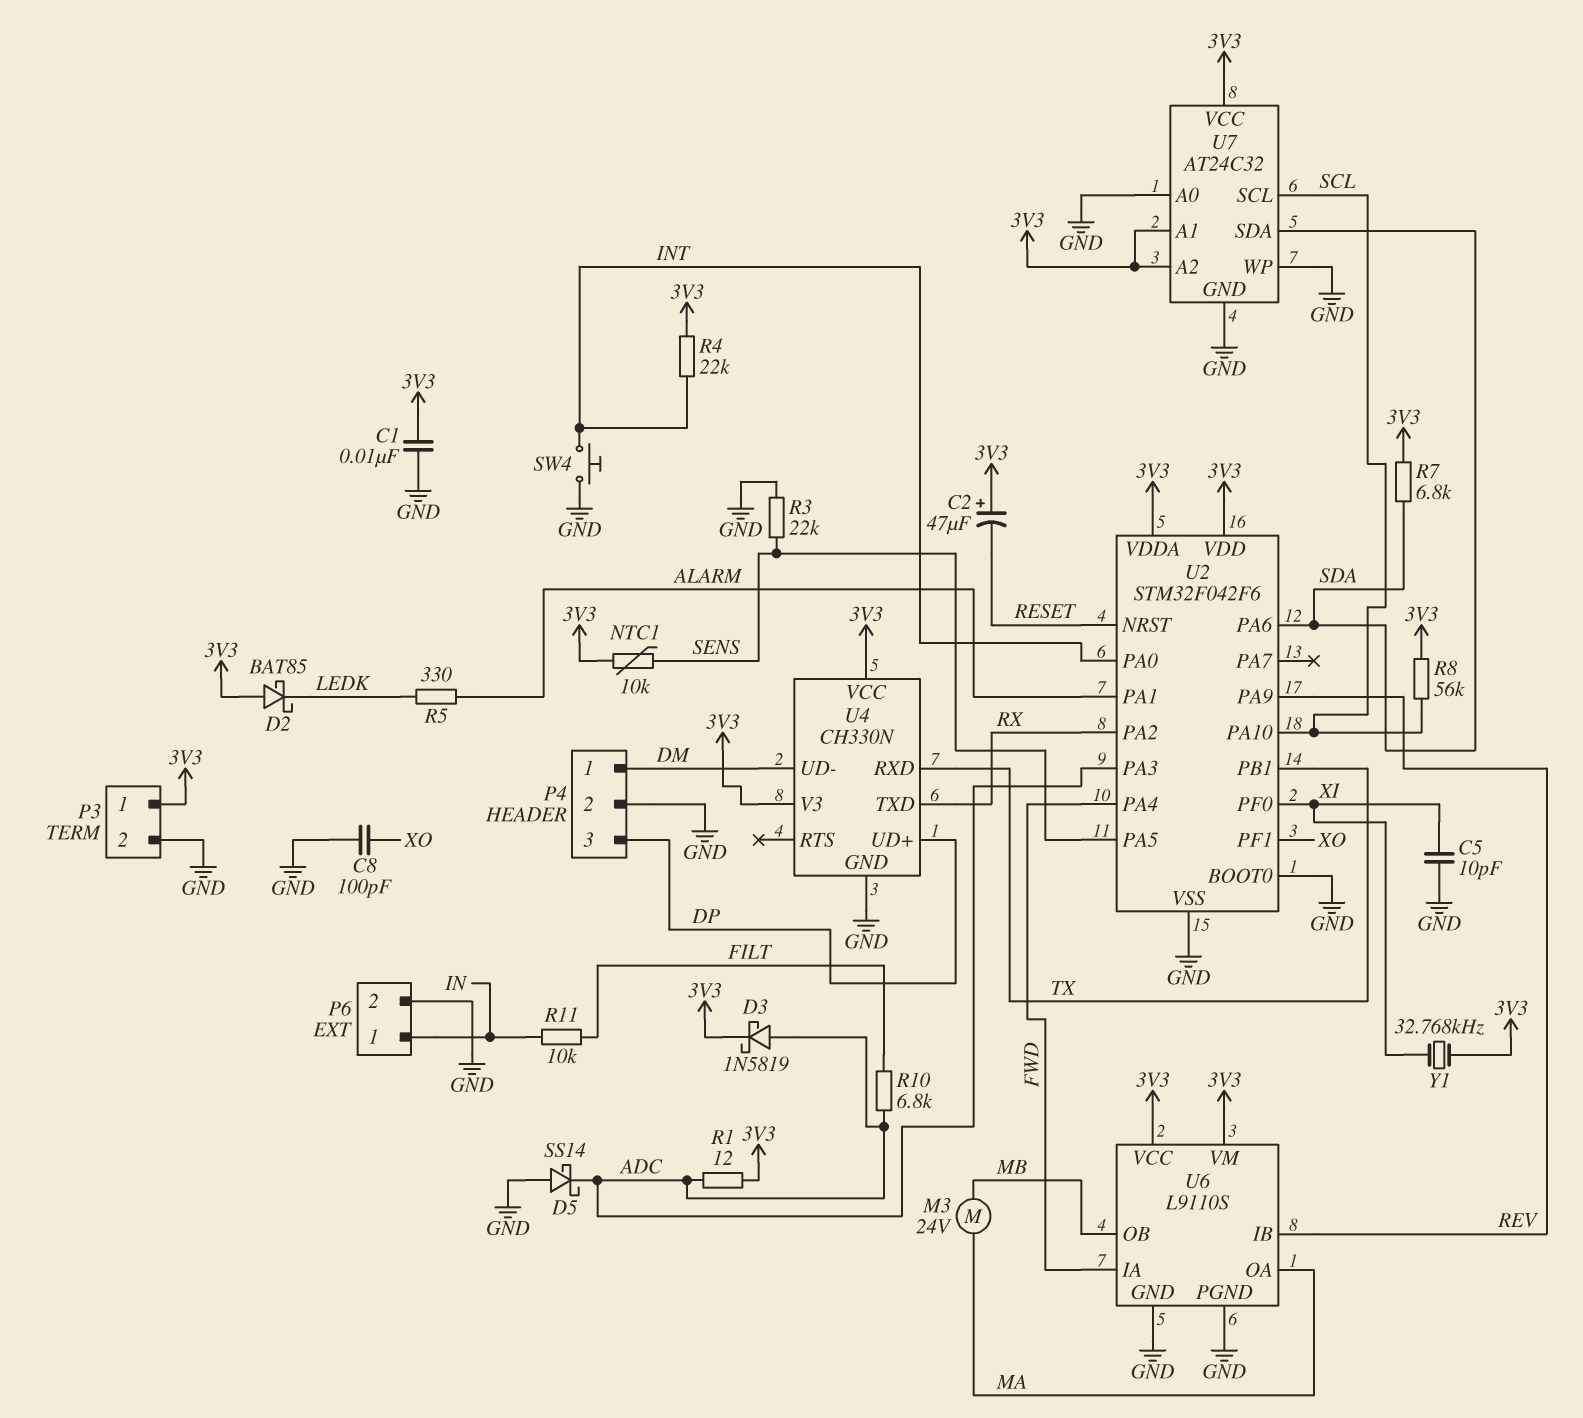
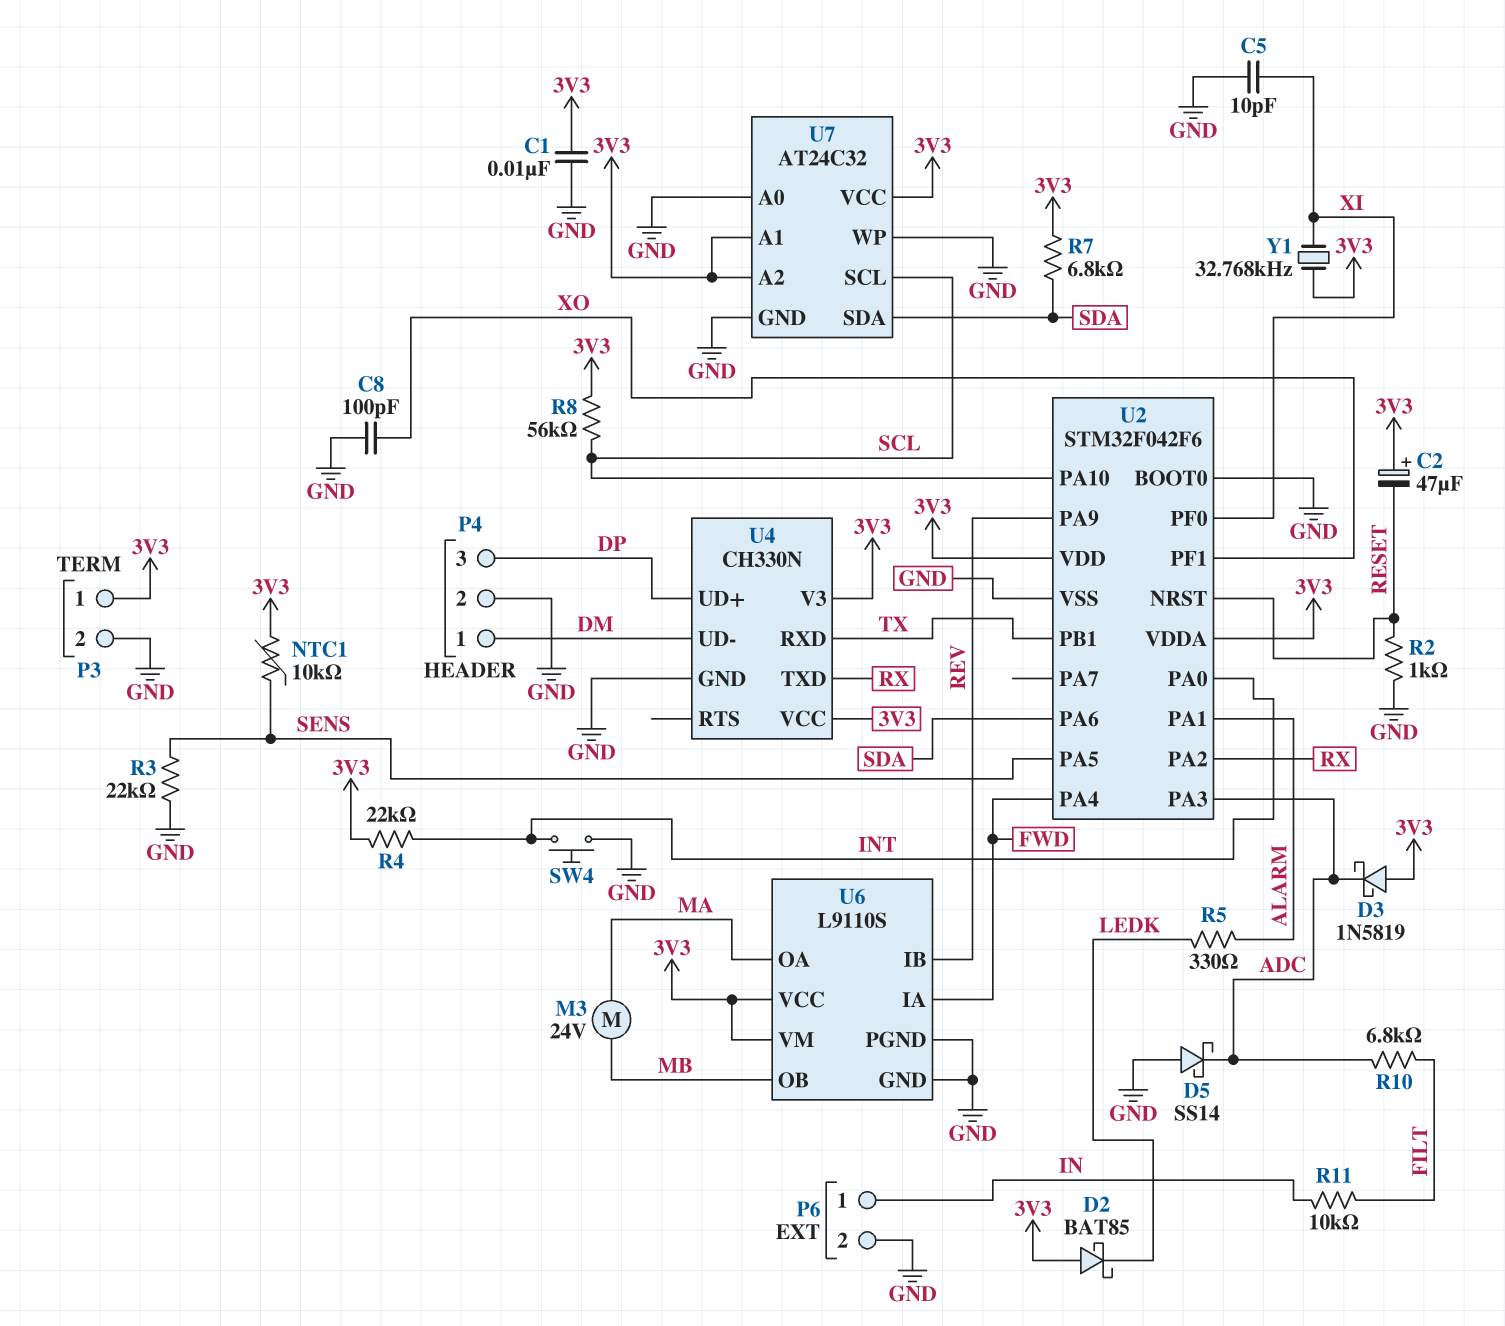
D3: schottky 1N5819 (A ADC, K 3V3) -> schottky 1N5819 (A 3V3, K ADC)
R1: 12 (3V3, ADC) -> none
R2: none -> 1k (GND, RESET)

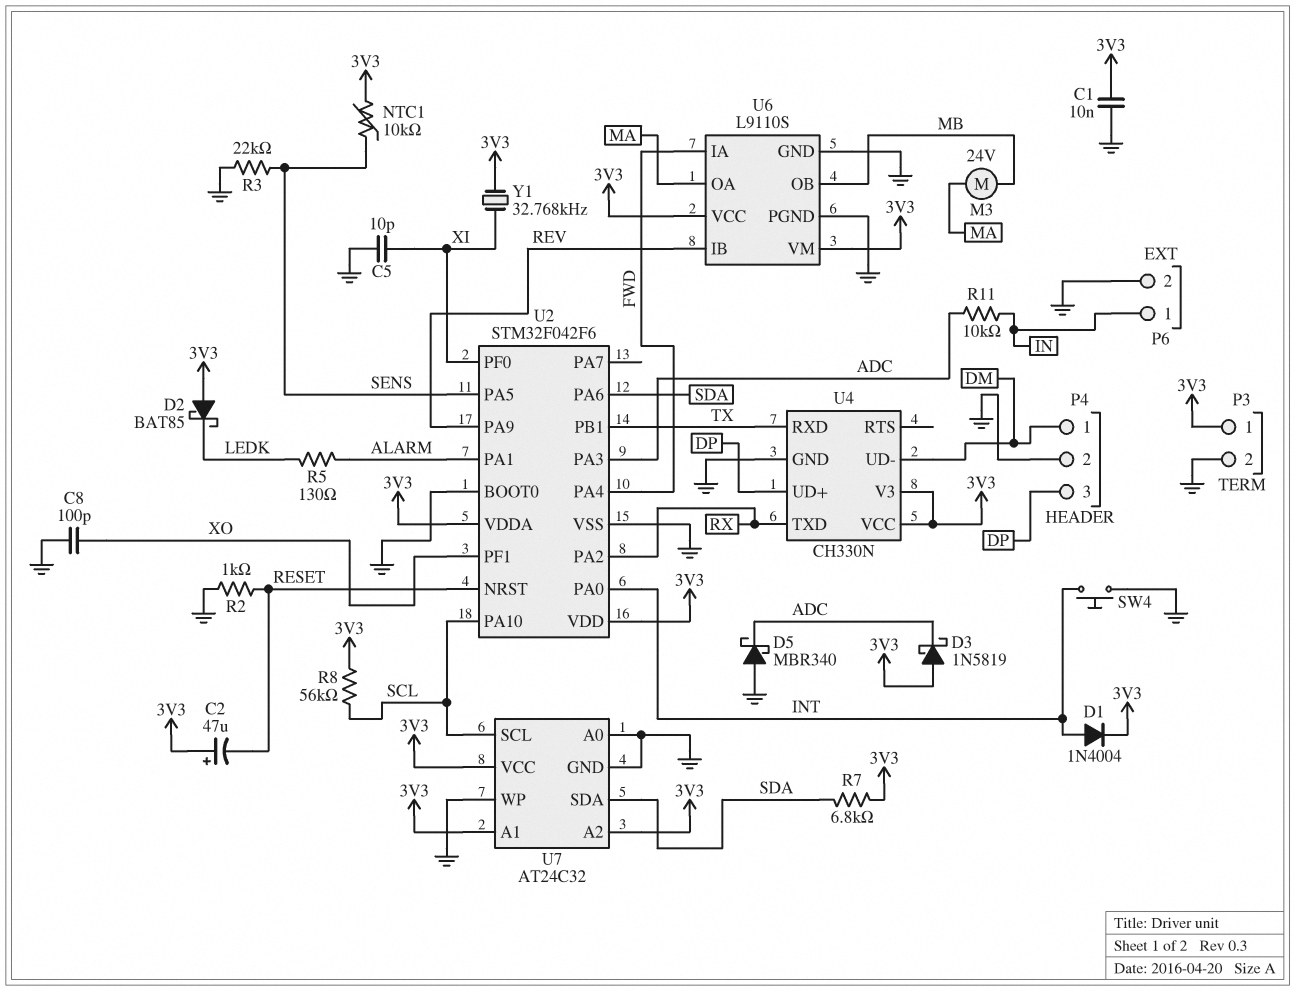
D1: none -> diode 1N4004 (A INT, K 3V3)
D5: schottky SS14 (A GND, K ADC) -> schottky MBR340 (A GND, K ADC)
R4: 22k (3V3, INT) -> none
R5: 330 (ALARM, LEDK) -> 130 (ALARM, LEDK)
R10: 6.8k (ADC, FILT) -> none
R11: 10k (FILT, IN) -> 10k (ADC, IN)

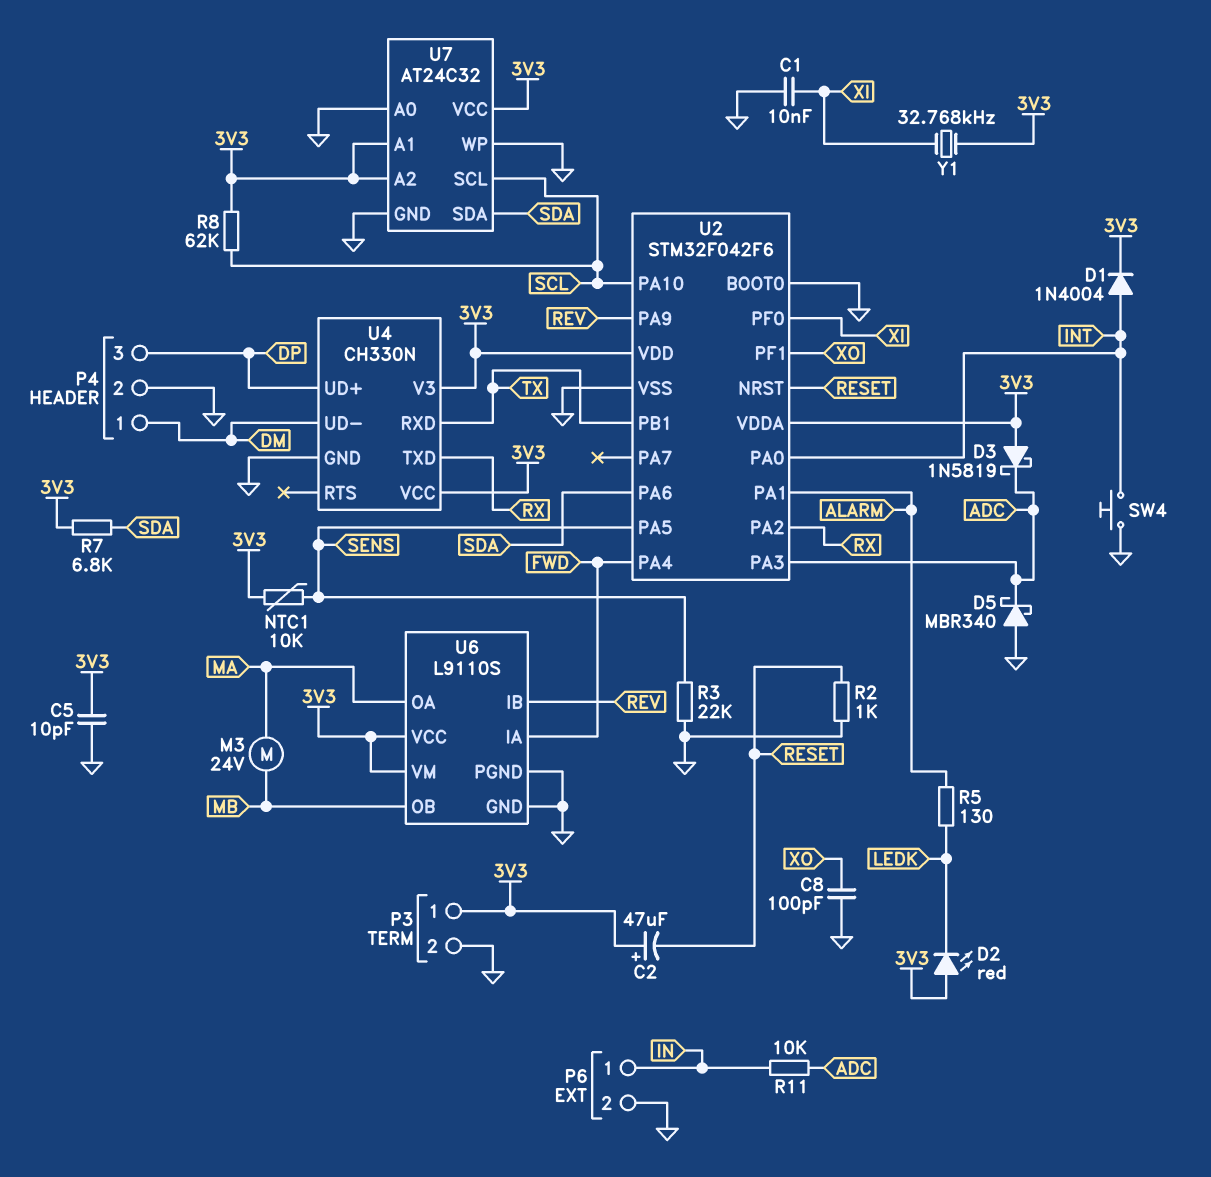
C1: 10nF (3V3, GND) -> 10nF (GND, XI)
C5: 10pF (GND, XI) -> 10pF (3V3, GND)
D2: schottky BAT85 (A 3V3, K LEDK) -> LED red (A 3V3, K LEDK)
R8: 56k (3V3, SCL) -> 62k (3V3, SCL)

